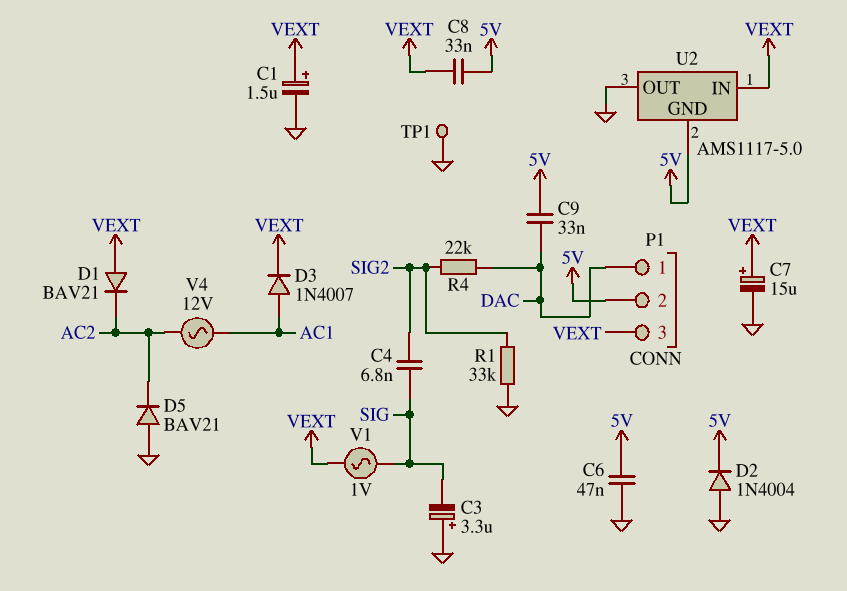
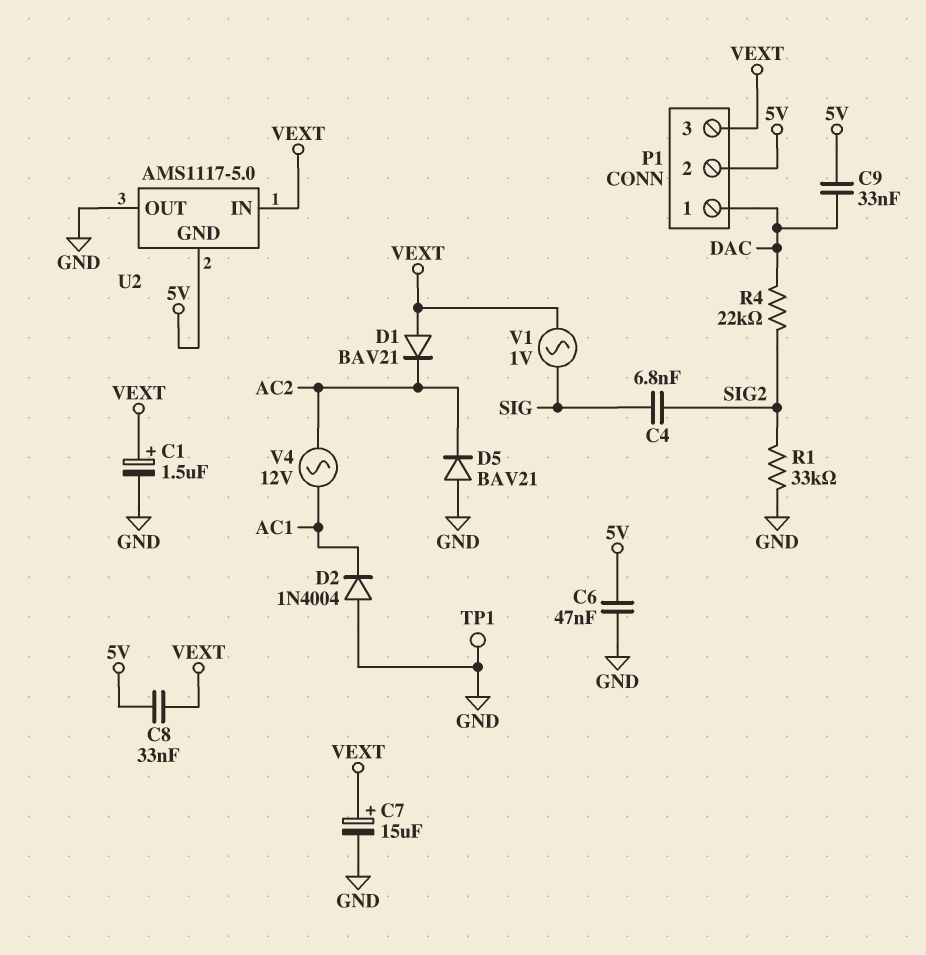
C3: 3.3uF (plus GND, minus SIG) -> none
D2: diode 1N4004 (A GND, K 5V) -> diode 1N4004 (A GND, K AC1)
D3: diode 1N4007 (A AC1, K VEXT) -> none

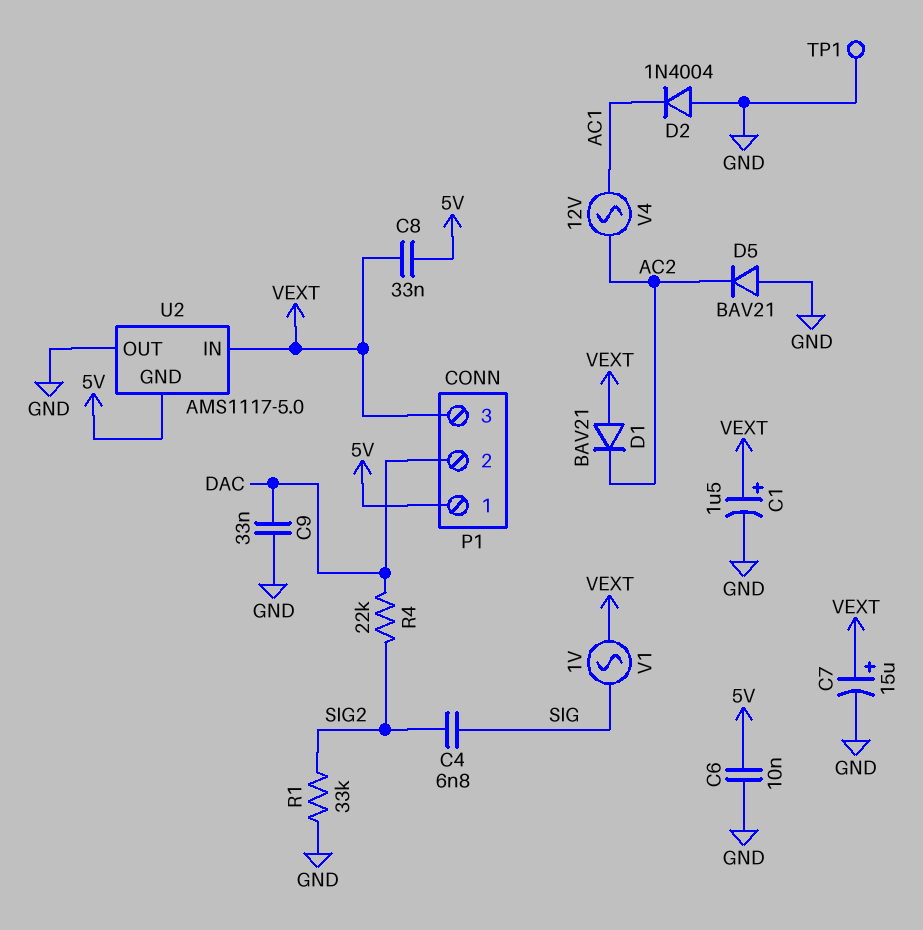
C6: 47nF (5V, GND) -> 10nF (5V, GND)
C9: 33nF (5V, DAC) -> 33nF (DAC, GND)
P1 pin 1: DAC -> 5V
P1 pin 2: 5V -> DAC

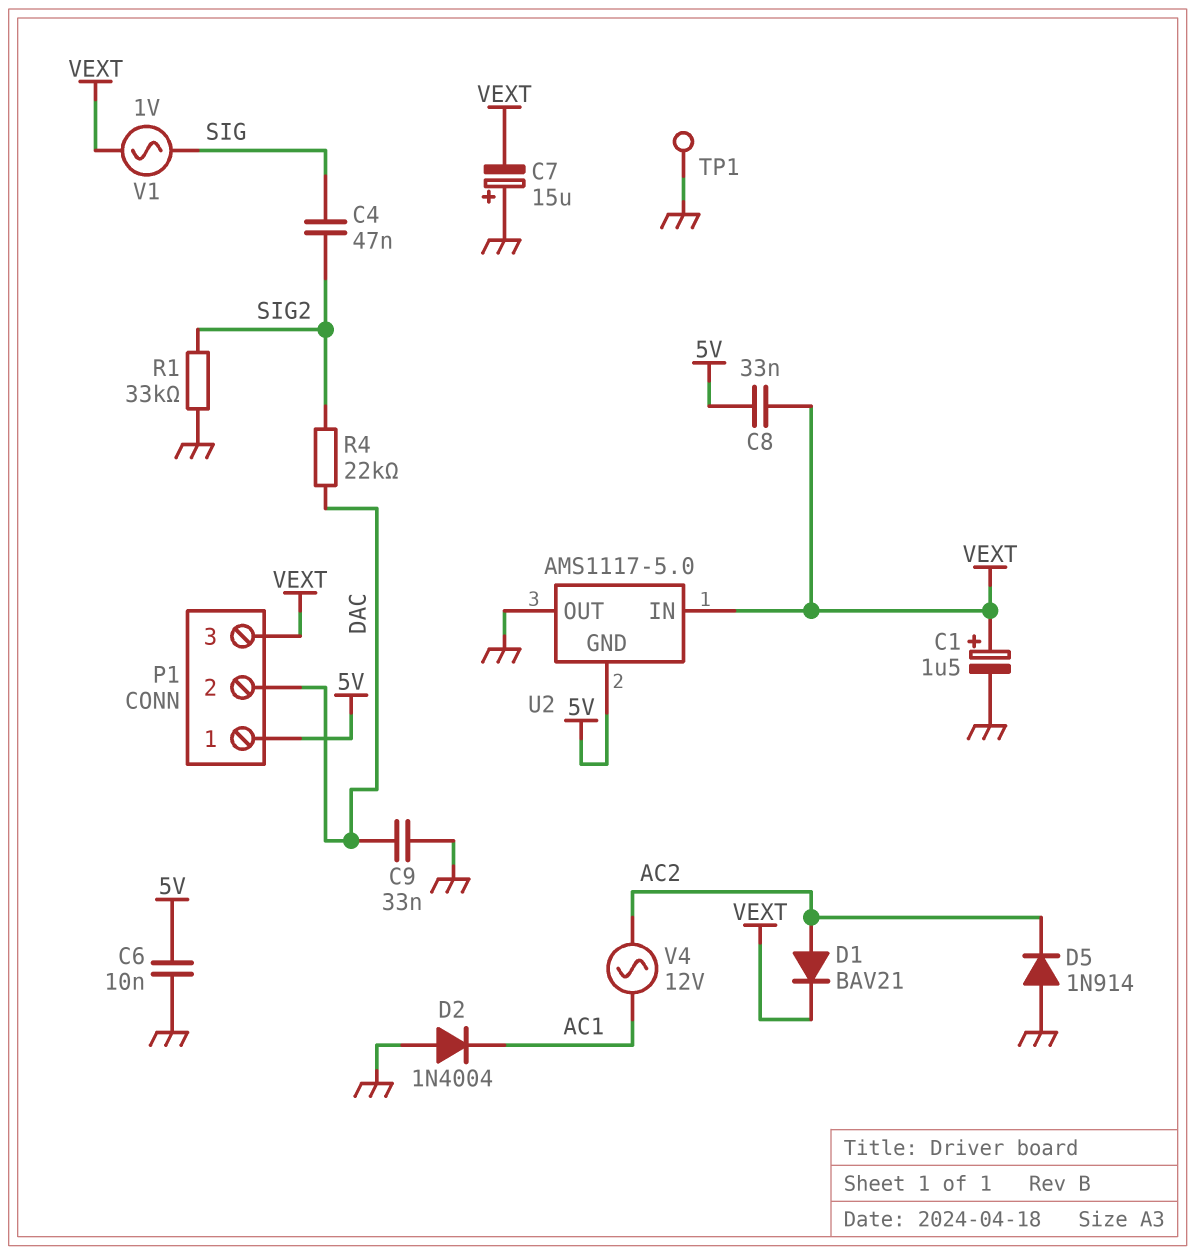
C4: 6.8nF (SIG, SIG2) -> 47nF (SIG, SIG2)
C7: 15uF (plus VEXT, minus GND) -> 15uF (plus GND, minus VEXT)
D1: diode BAV21 (A VEXT, K AC2) -> diode BAV21 (A AC2, K VEXT)
D5: diode BAV21 (A GND, K AC2) -> diode 1N914 (A GND, K AC2)

